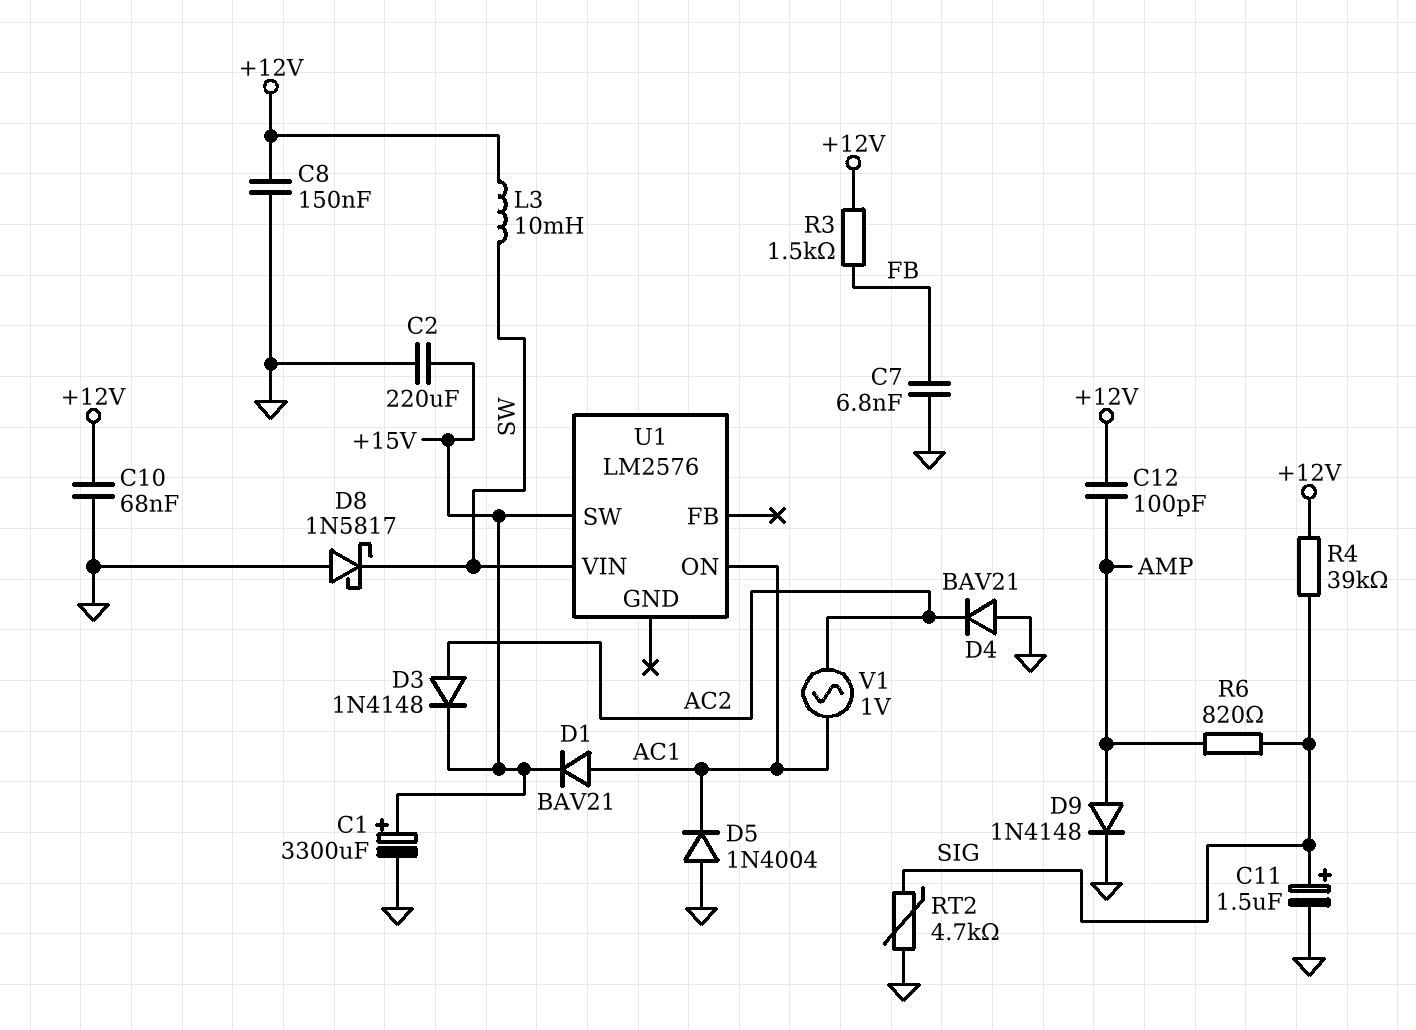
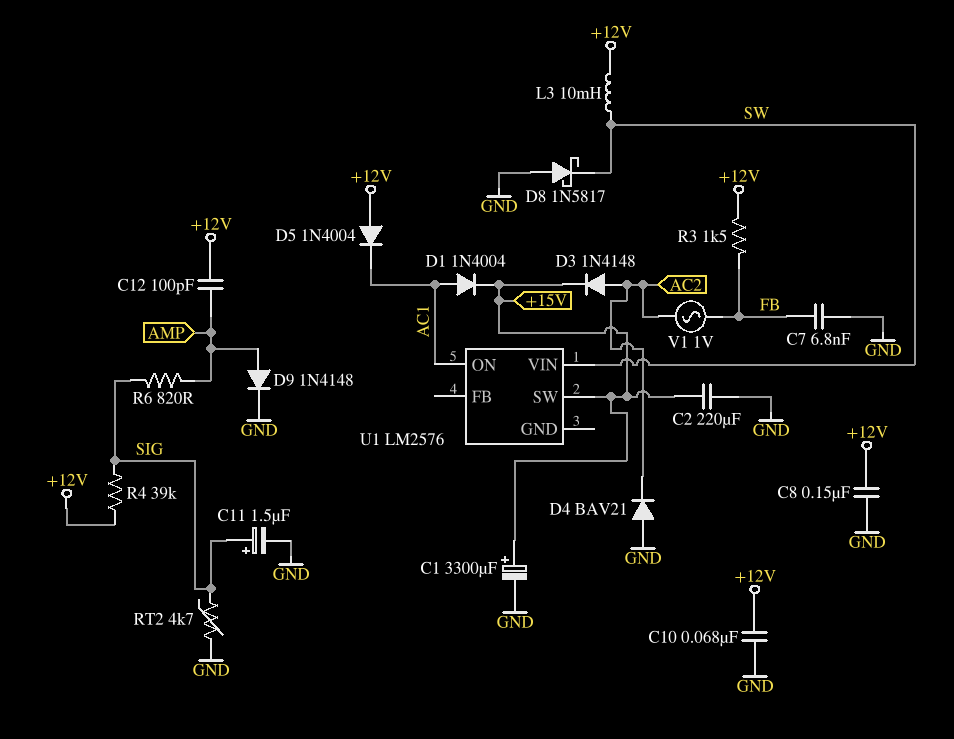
D1: diode BAV21 (A AC1, K +15V) -> diode 1N4004 (A AC1, K +15V)
D5: diode 1N4004 (A GND, K AC1) -> diode 1N4004 (A +12V, K AC1)
V1: AC 1V (AC1, AC2) -> AC 1V (AC2, FB)

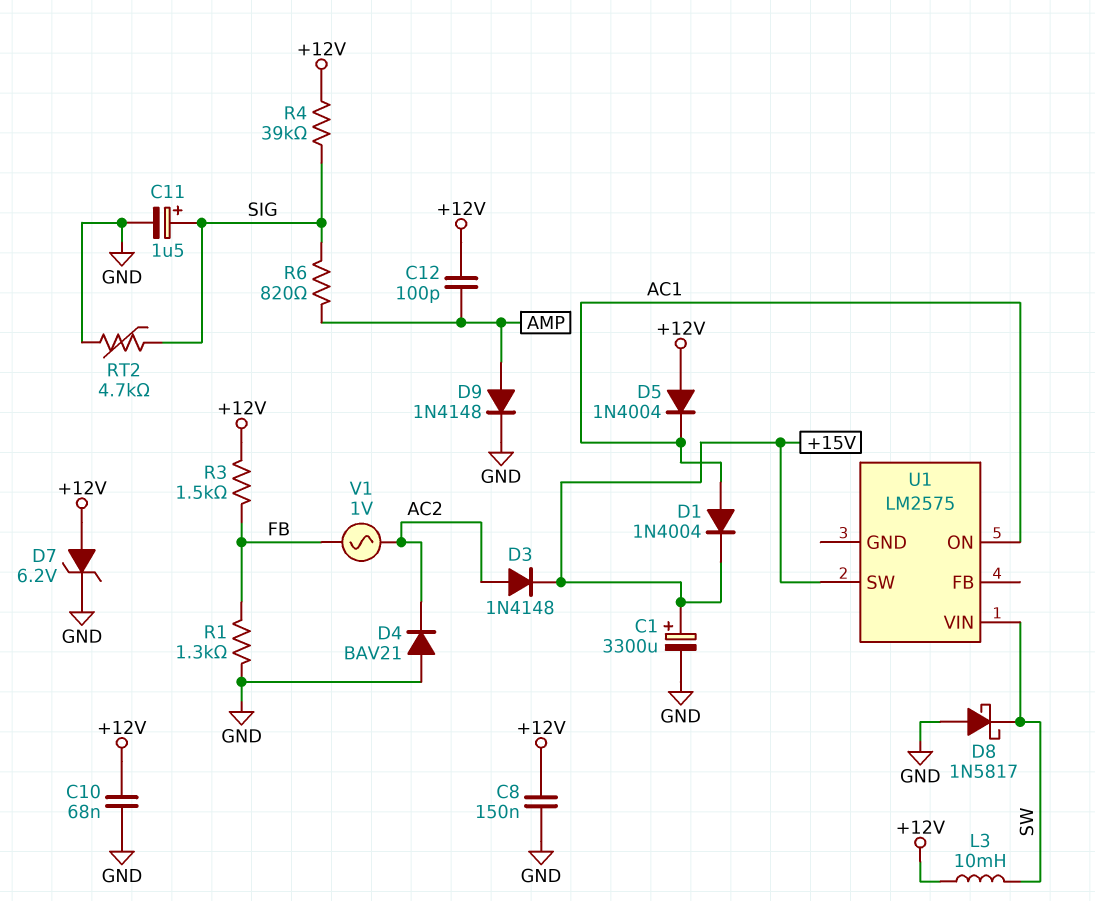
C2: 220uF (+15V, GND) -> none
C7: 6.8nF (FB, GND) -> none
D7: none -> zener 6.2V (A +12V, K GND)
R1: none -> 1.3k (FB, GND)
U1: LM2576 -> LM2575

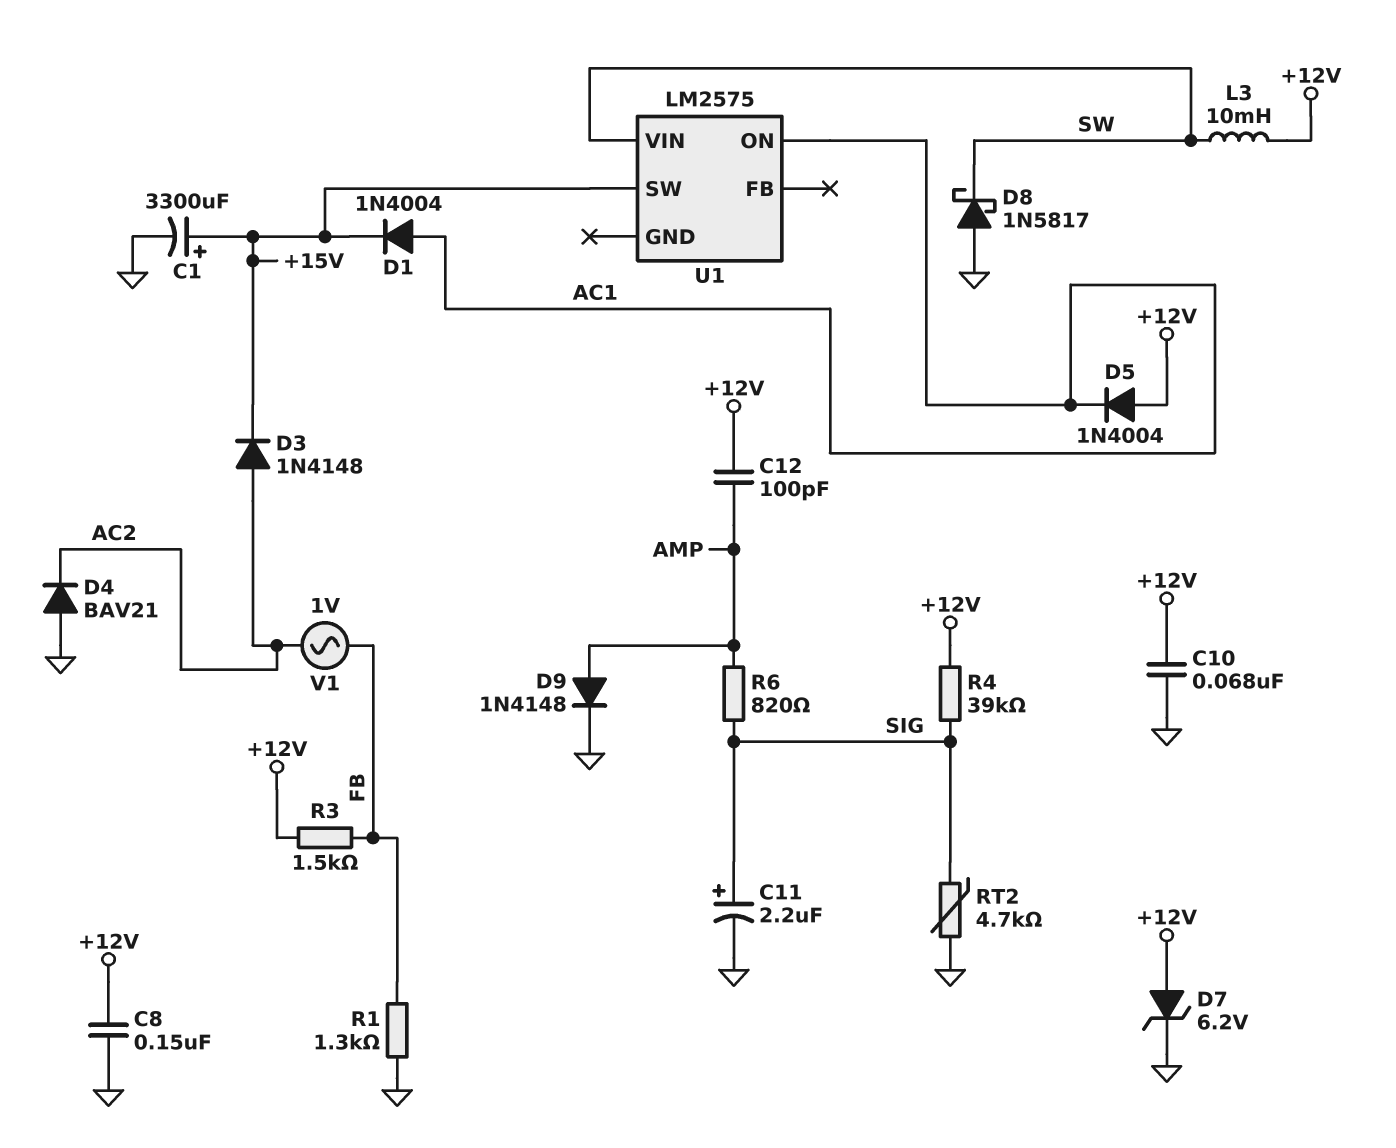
C11: 1.5uF (plus SIG, minus GND) -> 2.2uF (plus SIG, minus GND)

